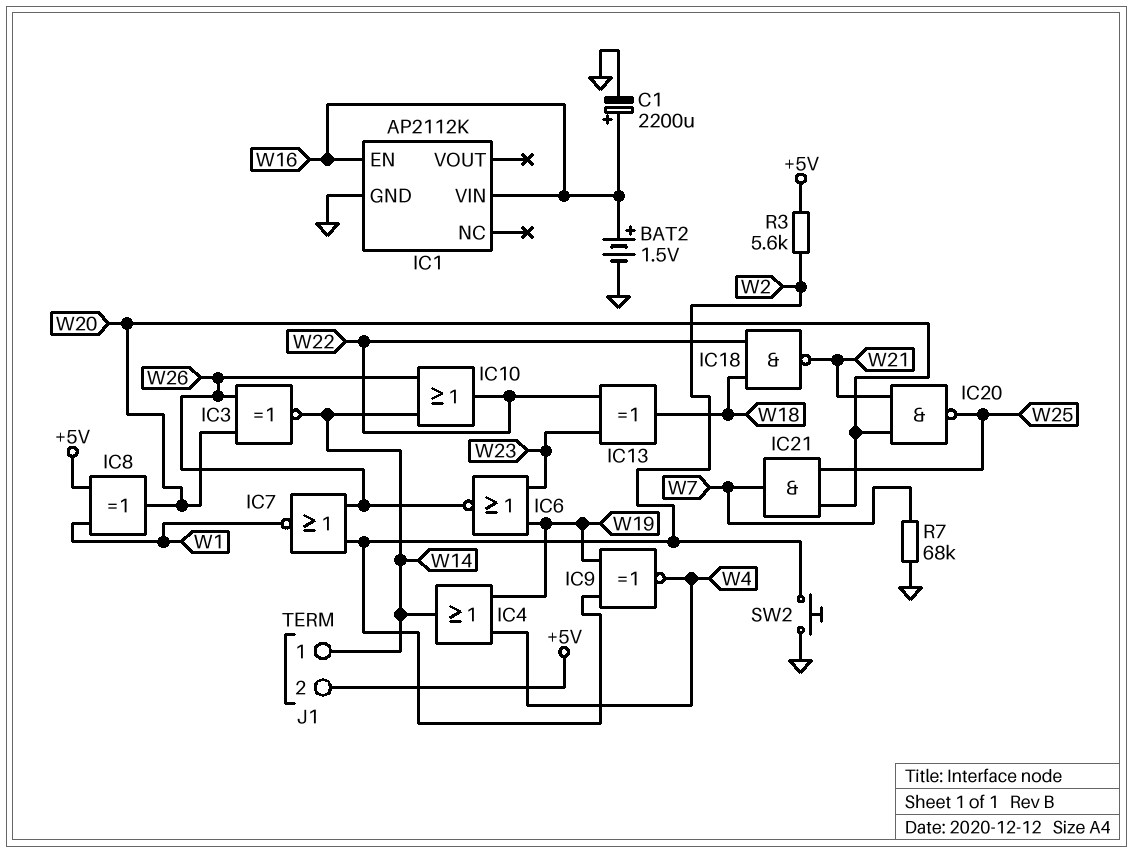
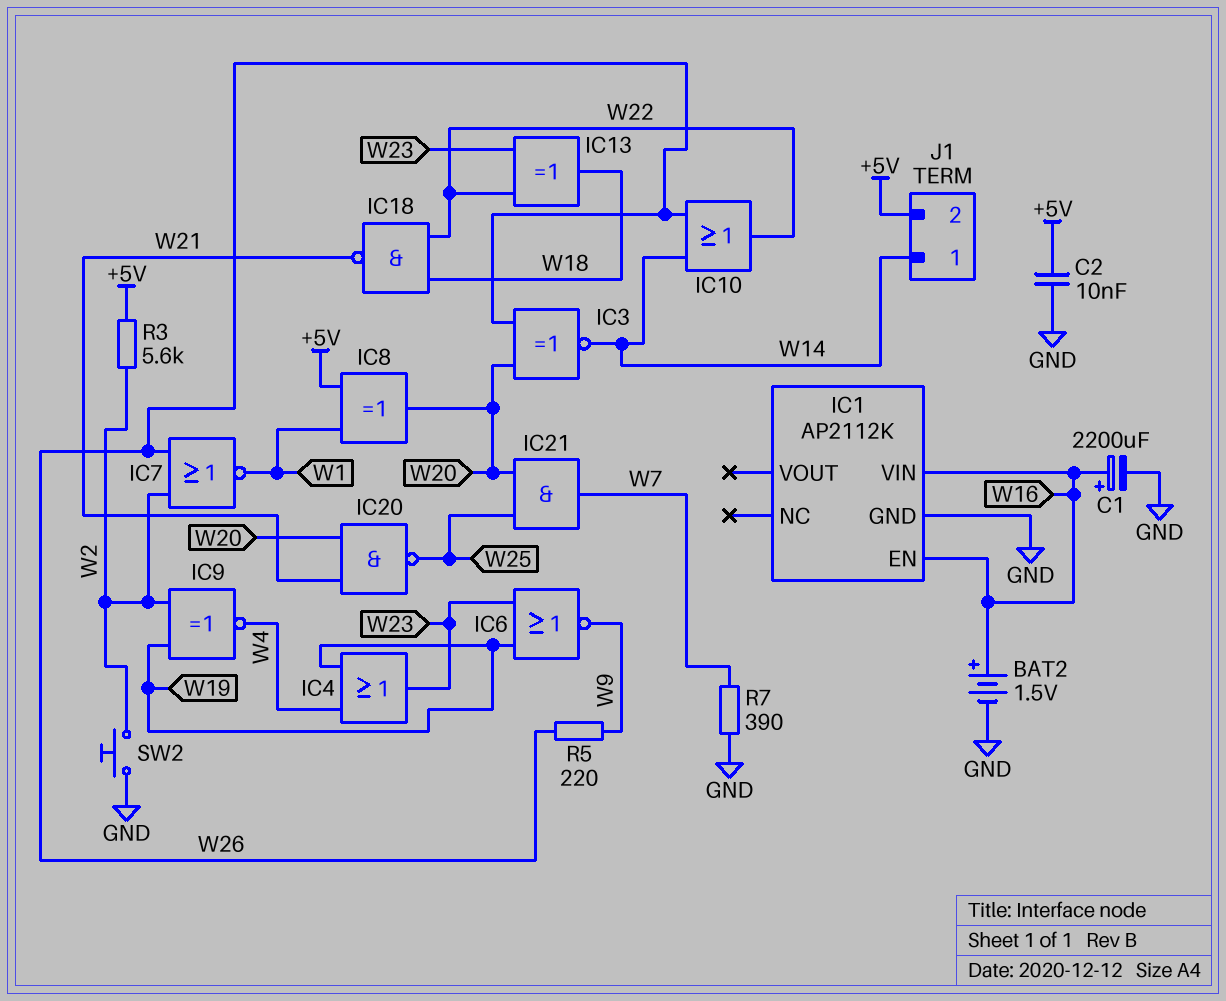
C2: none -> 10nF (+5V, GND)
IC4: OR (in W4, in W19, out W14) -> OR (in W4, in W19, out W23)
IC6: NOR (in W19, in W23, out W26) -> NOR (in W19, in W23, out W9)
R5: none -> 220 (W9, W26)
R7: 68k (GND, W7) -> 390 (GND, W7)

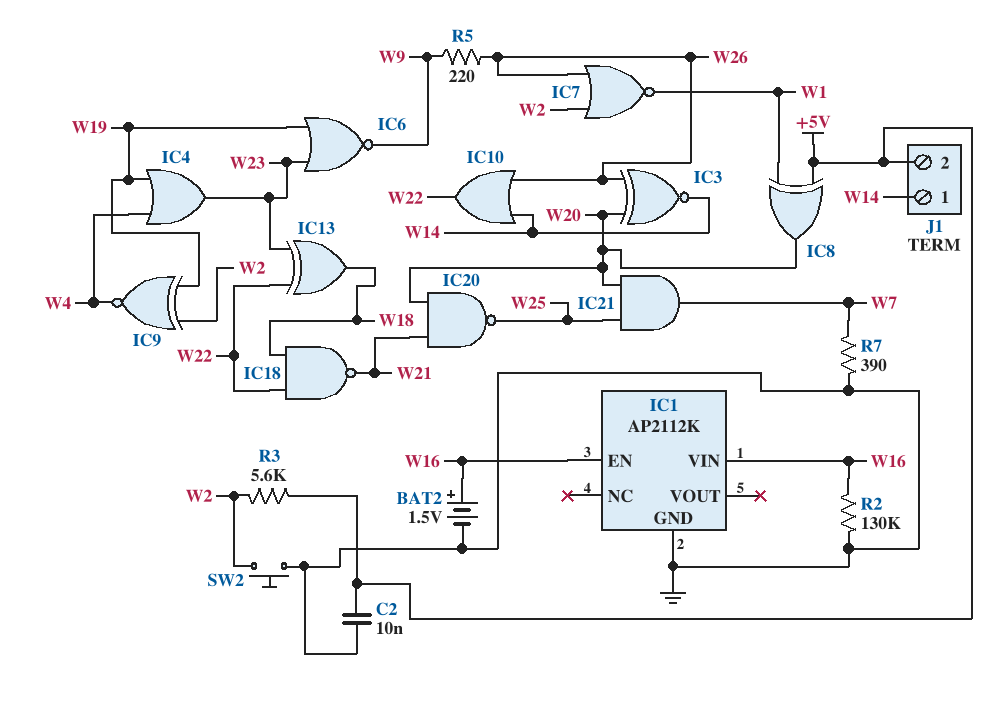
C1: 2200uF (plus W16, minus GND) -> none
R2: none -> 130k (GND, W16)

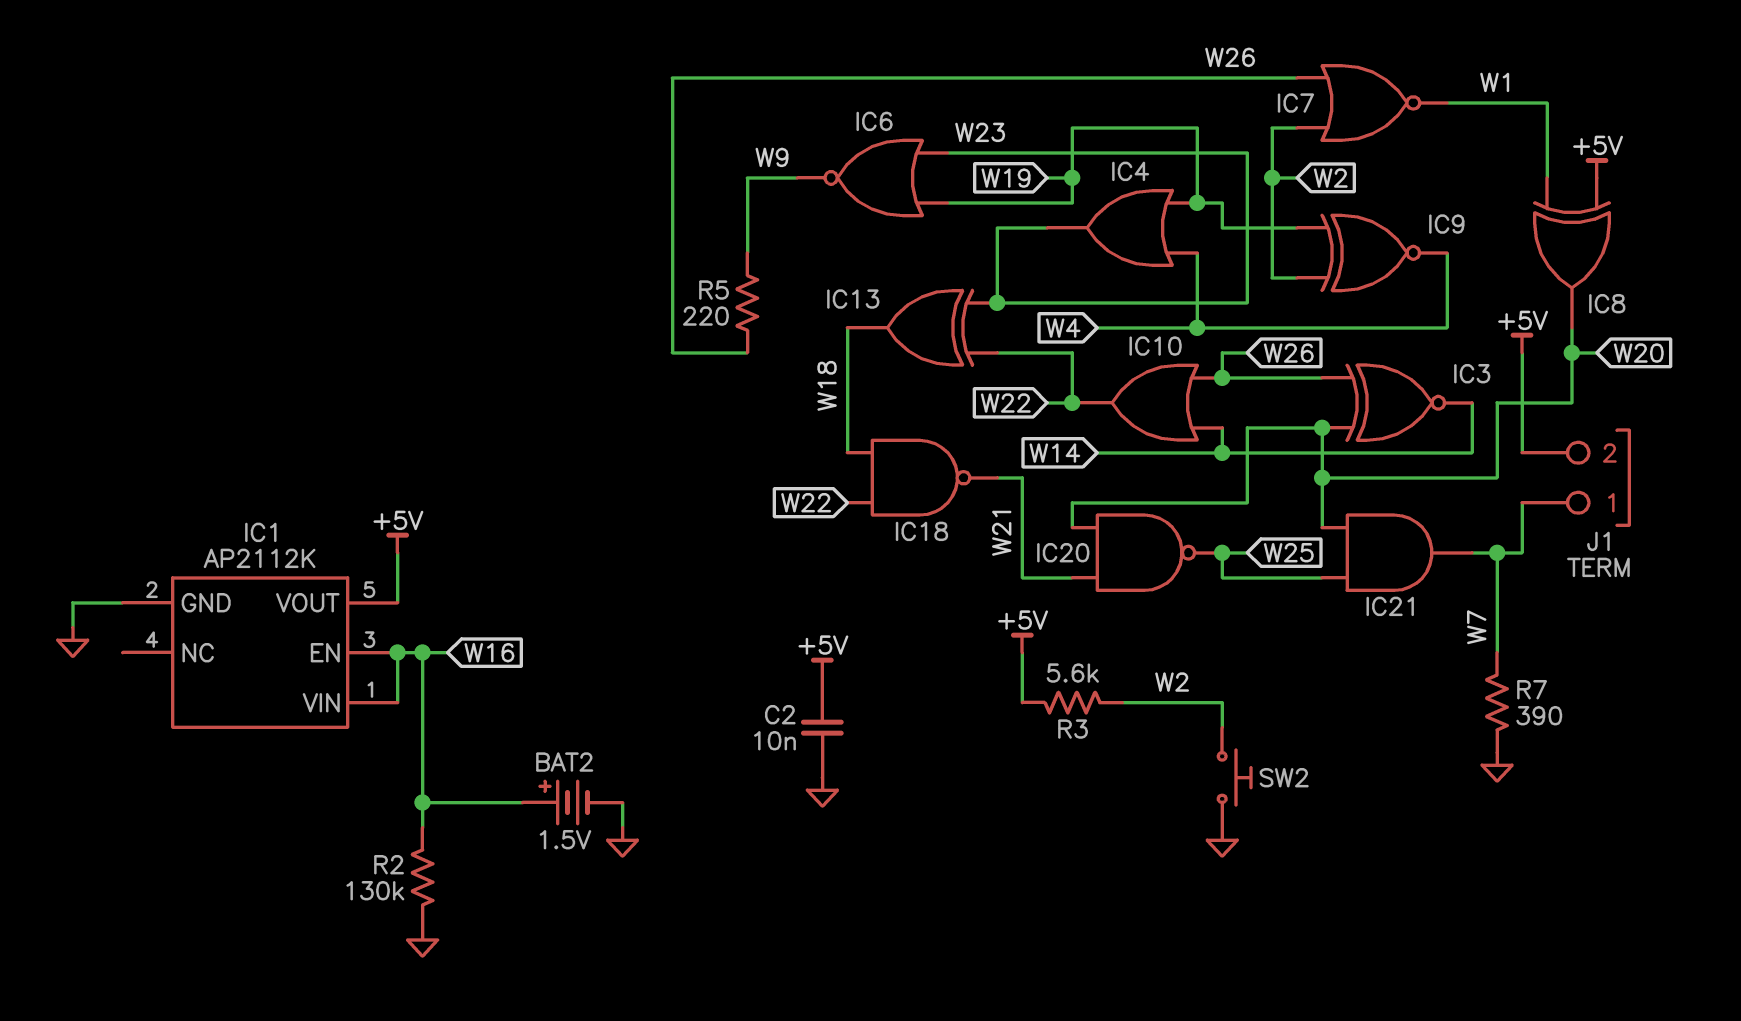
IC1 pin VOUT: none -> +5V
J1 pin 1: W14 -> W7

